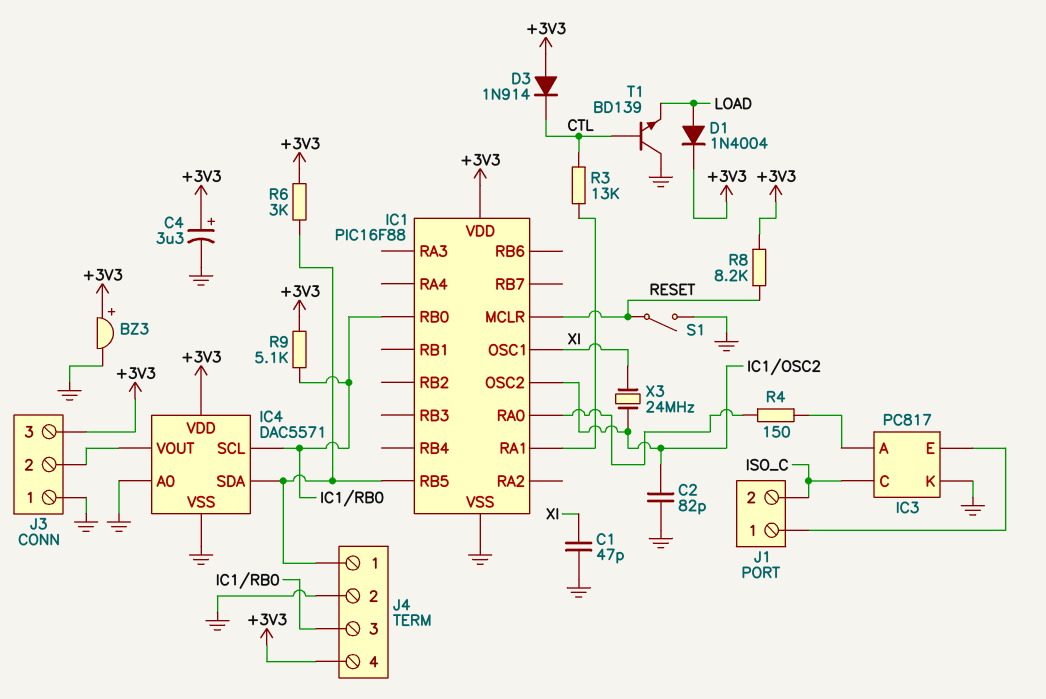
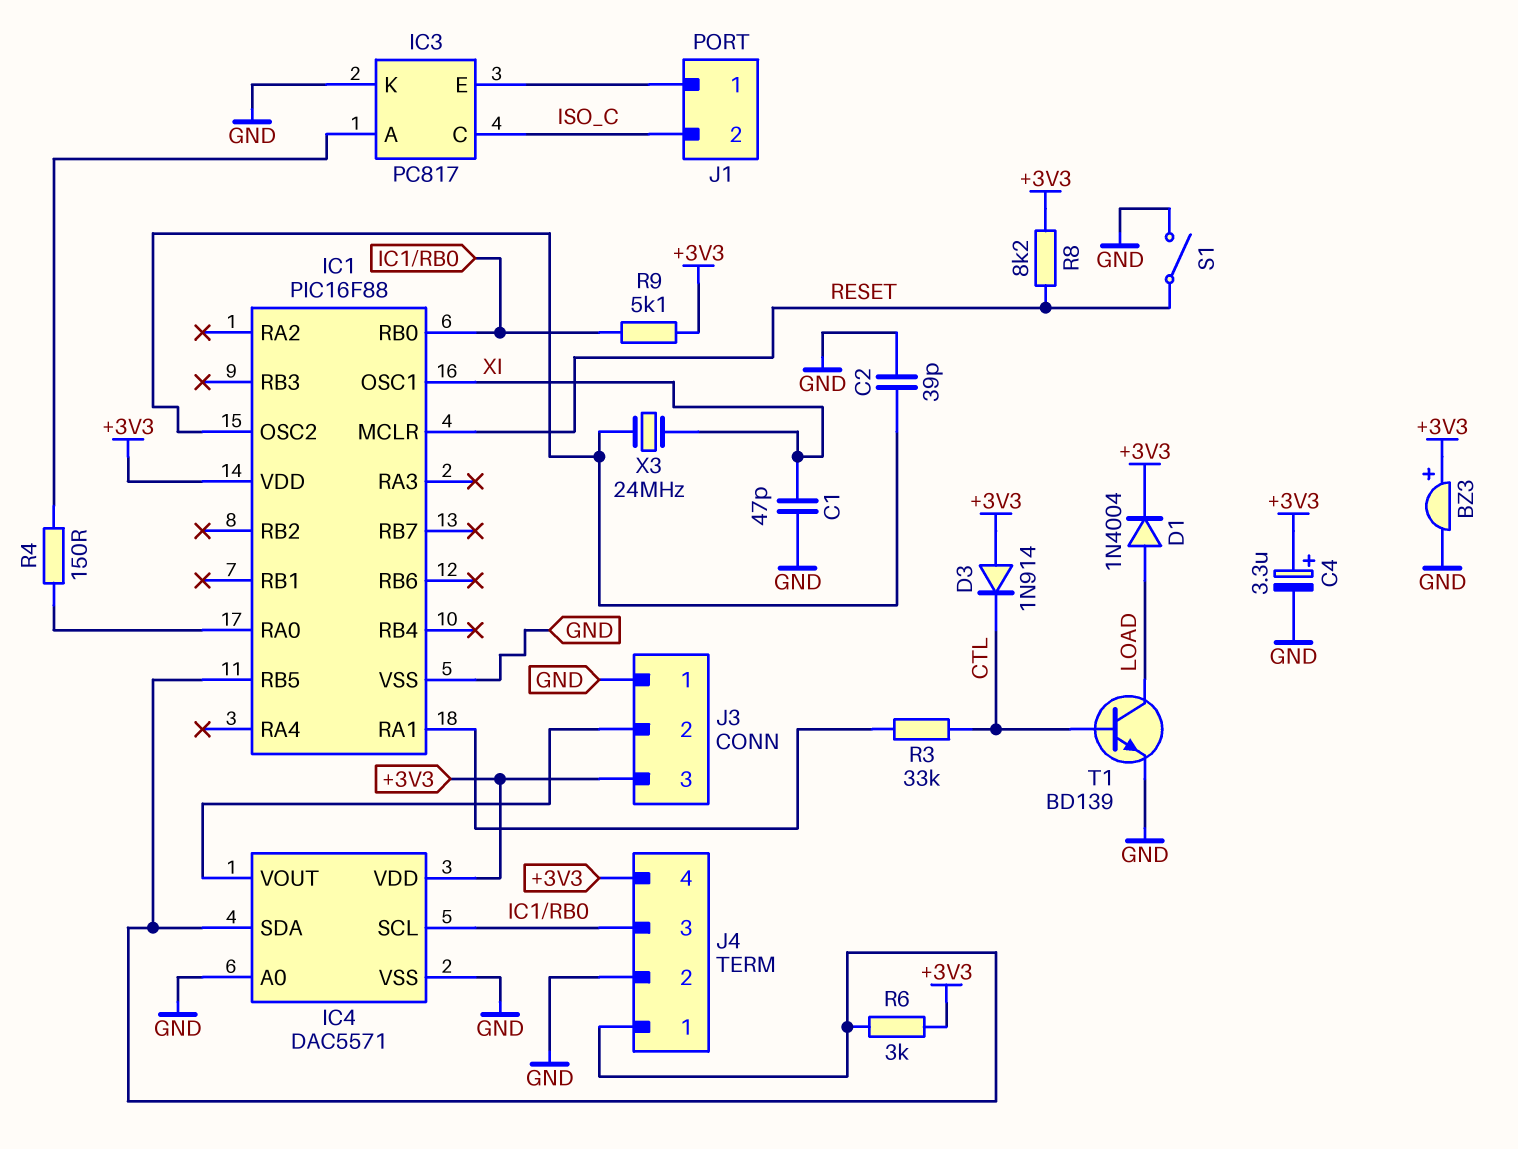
C2: 82pF (GND, IC1/OSC2) -> 39pF (GND, IC1/OSC2)
R3: 13k (CTL, IC1/RA1) -> 33k (CTL, IC1/RA1)
T1: NPN BD139 (B CTL, C GND, E LOAD) -> NPN BD139 (B CTL, C LOAD, E GND)

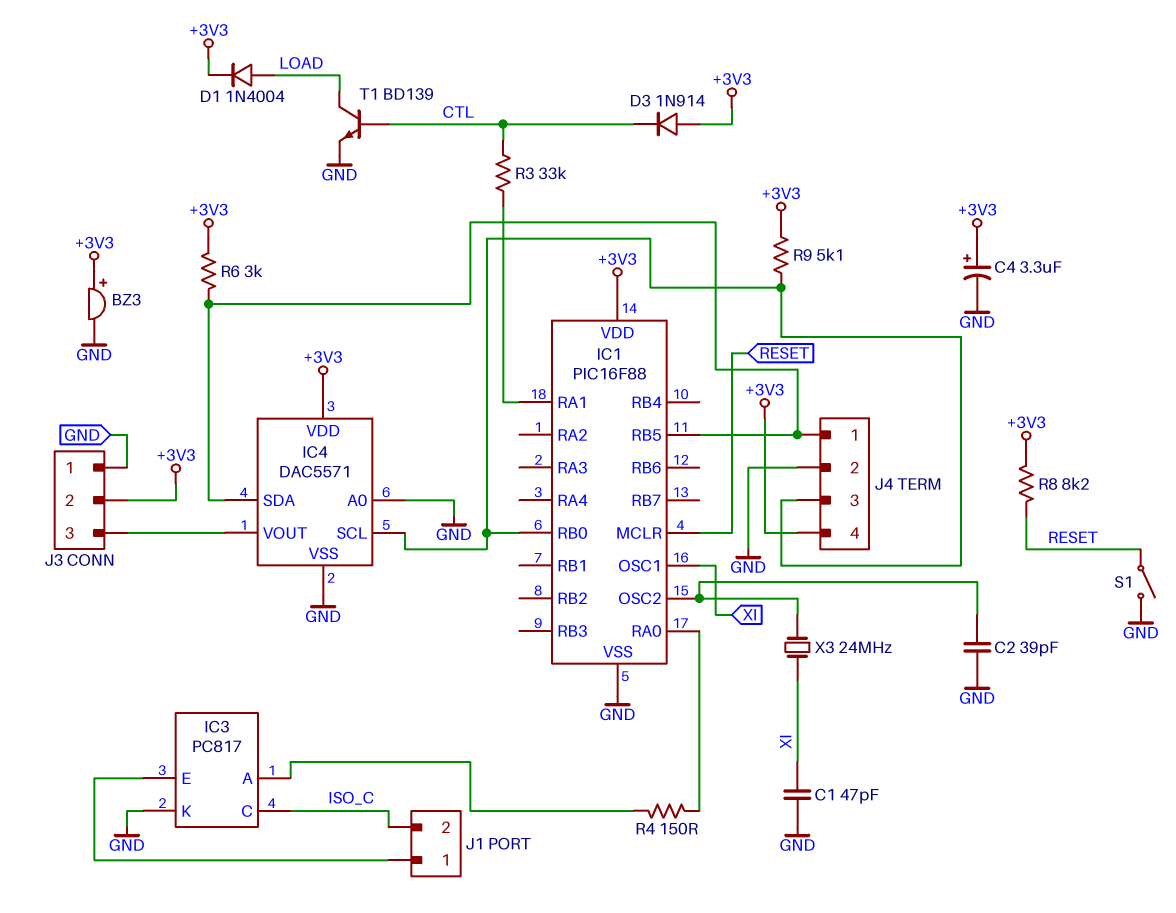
J3 pin 2: IC4/VOUT -> +3V3
J3 pin 3: +3V3 -> IC4/VOUT

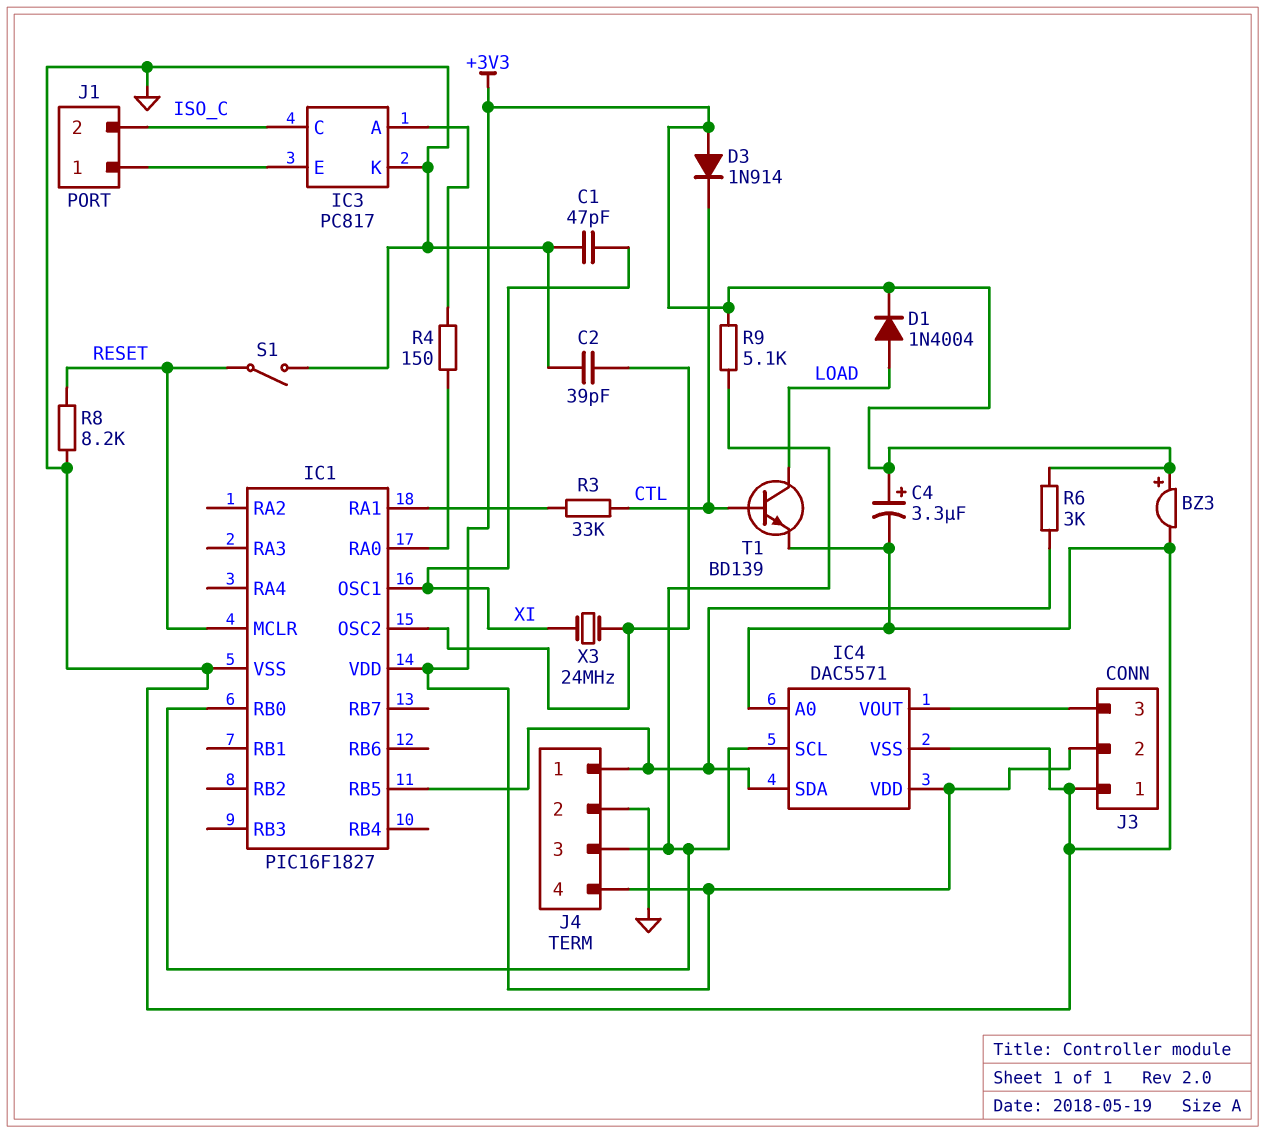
IC1: PIC16F88 -> PIC16F1827
R8: 8.2k (+3V3, RESET) -> 8.2k (GND, RESET)

